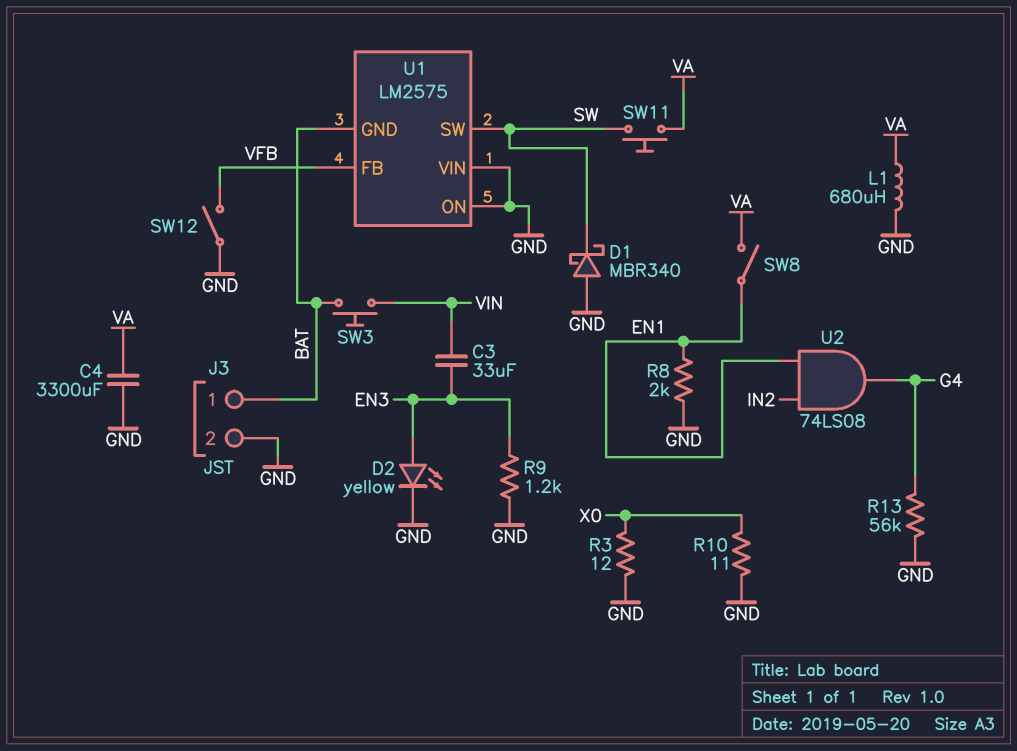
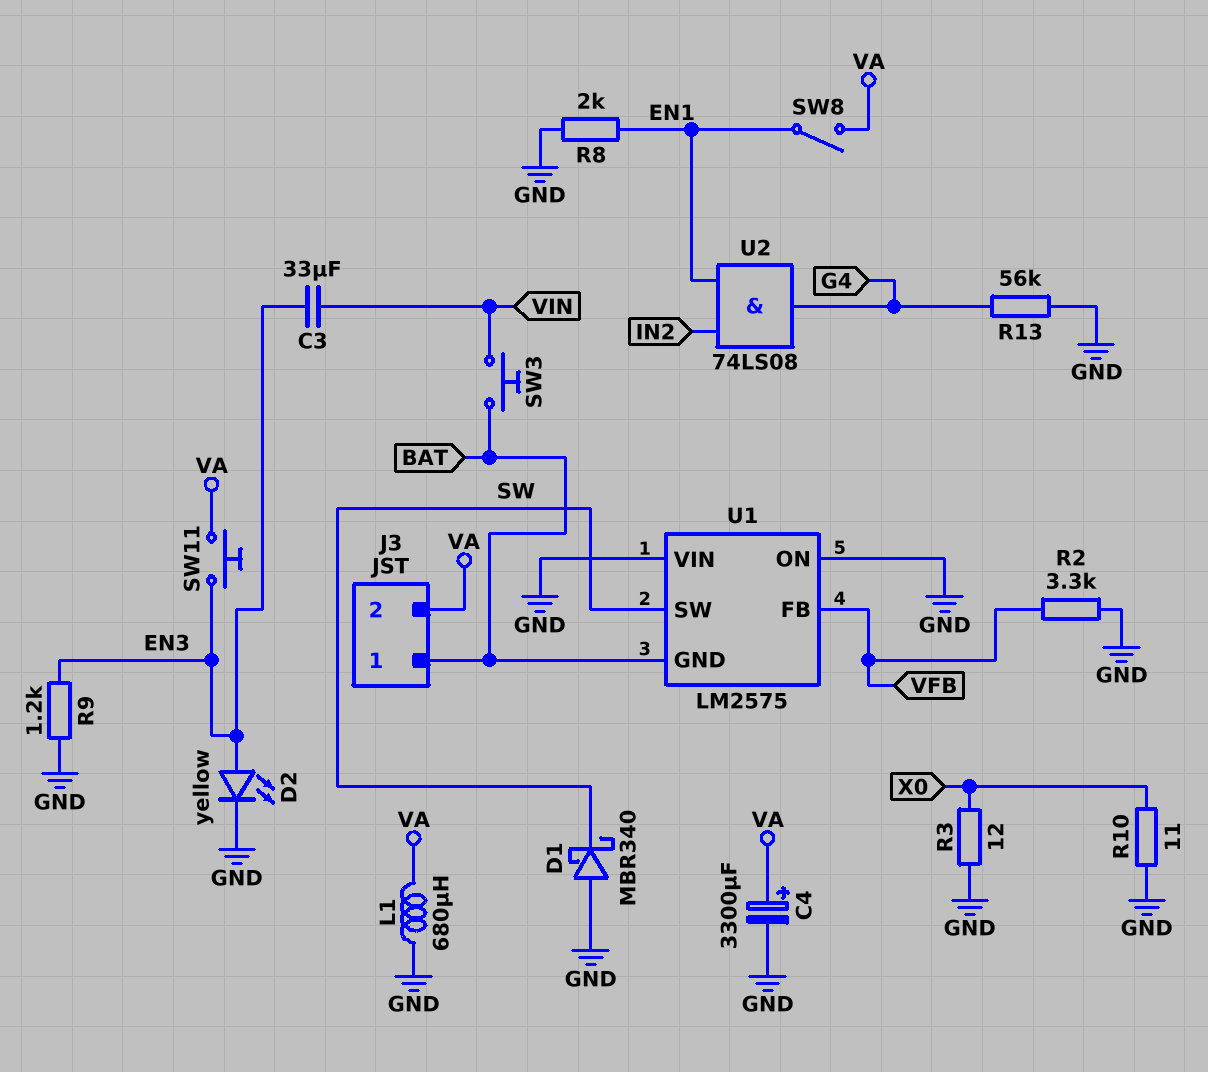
C4: 3300uF (GND, VA) -> 3300uF (plus VA, minus GND)
J3 pin 2: GND -> VA
R2: none -> 3.3k (GND, VFB)
SW11: button (SW, VA) -> button (EN3, VA)
SW12: switch (GND, VFB) -> none

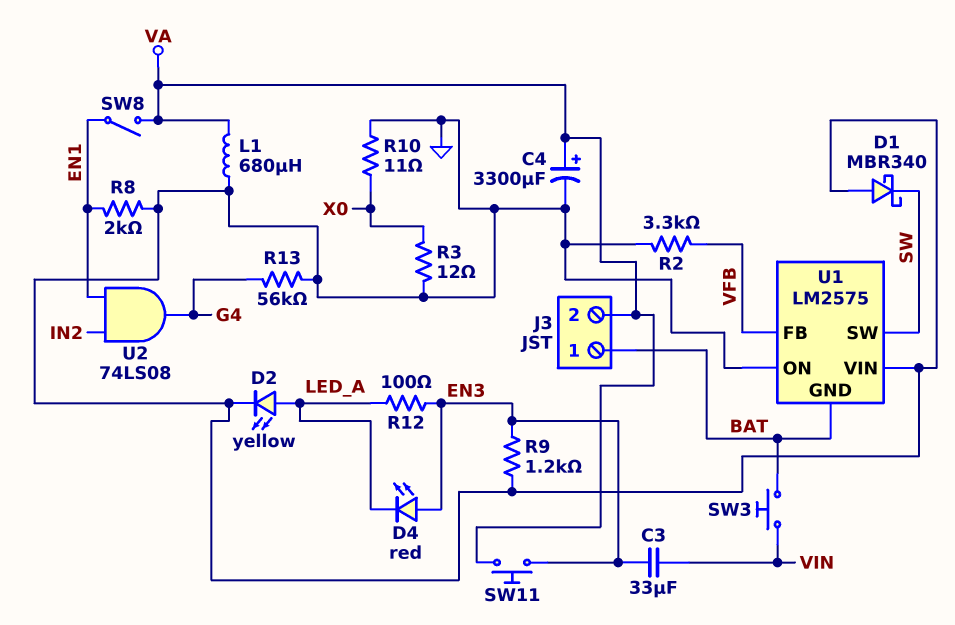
D2: LED yellow (A EN3, K GND) -> LED yellow (A LED_A, K GND)
D4: none -> LED red (A EN3, K LED_A)
R12: none -> 100 (EN3, LED_A)

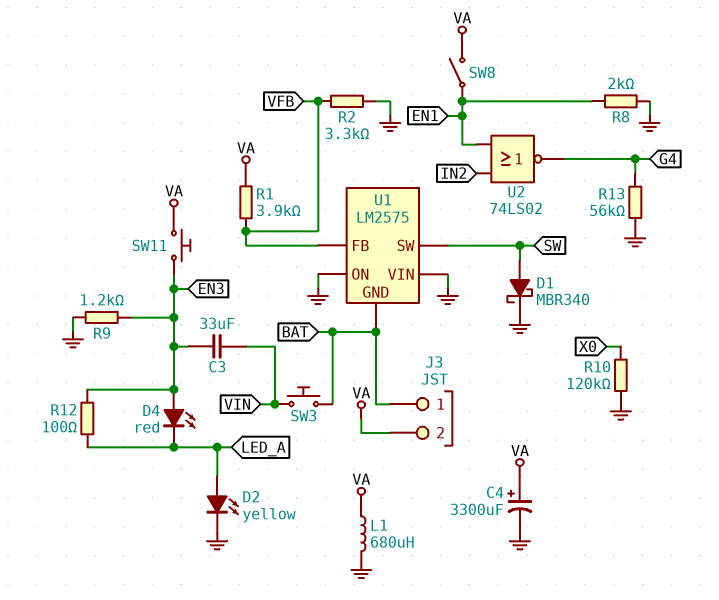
D1: schottky MBR340 (A GND, K SW) -> schottky MBR340 (A SW, K GND)
R1: none -> 3.9k (VA, VFB)
R3: 12 (GND, X0) -> none
R10: 11 (GND, X0) -> 120k (GND, X0)
U2: AND 74LS08 (in EN1, in IN2, out G4) -> NOR 74LS02 (in EN1, in IN2, out G4)

